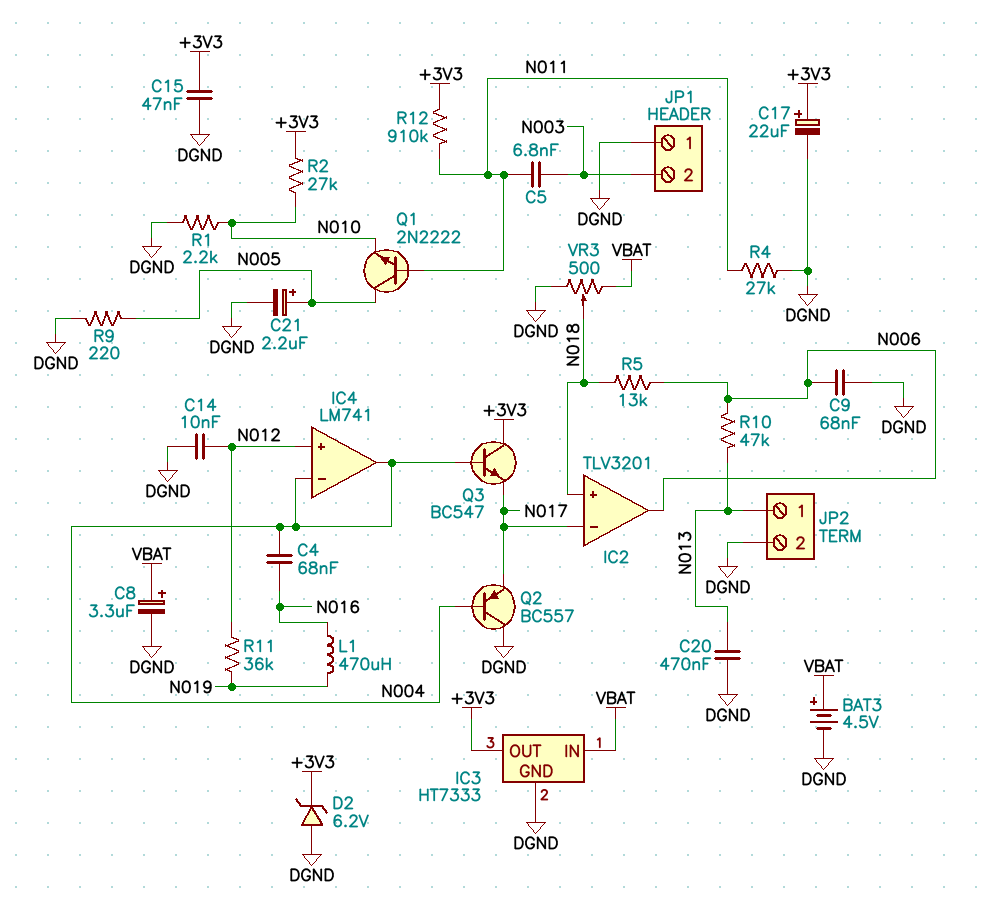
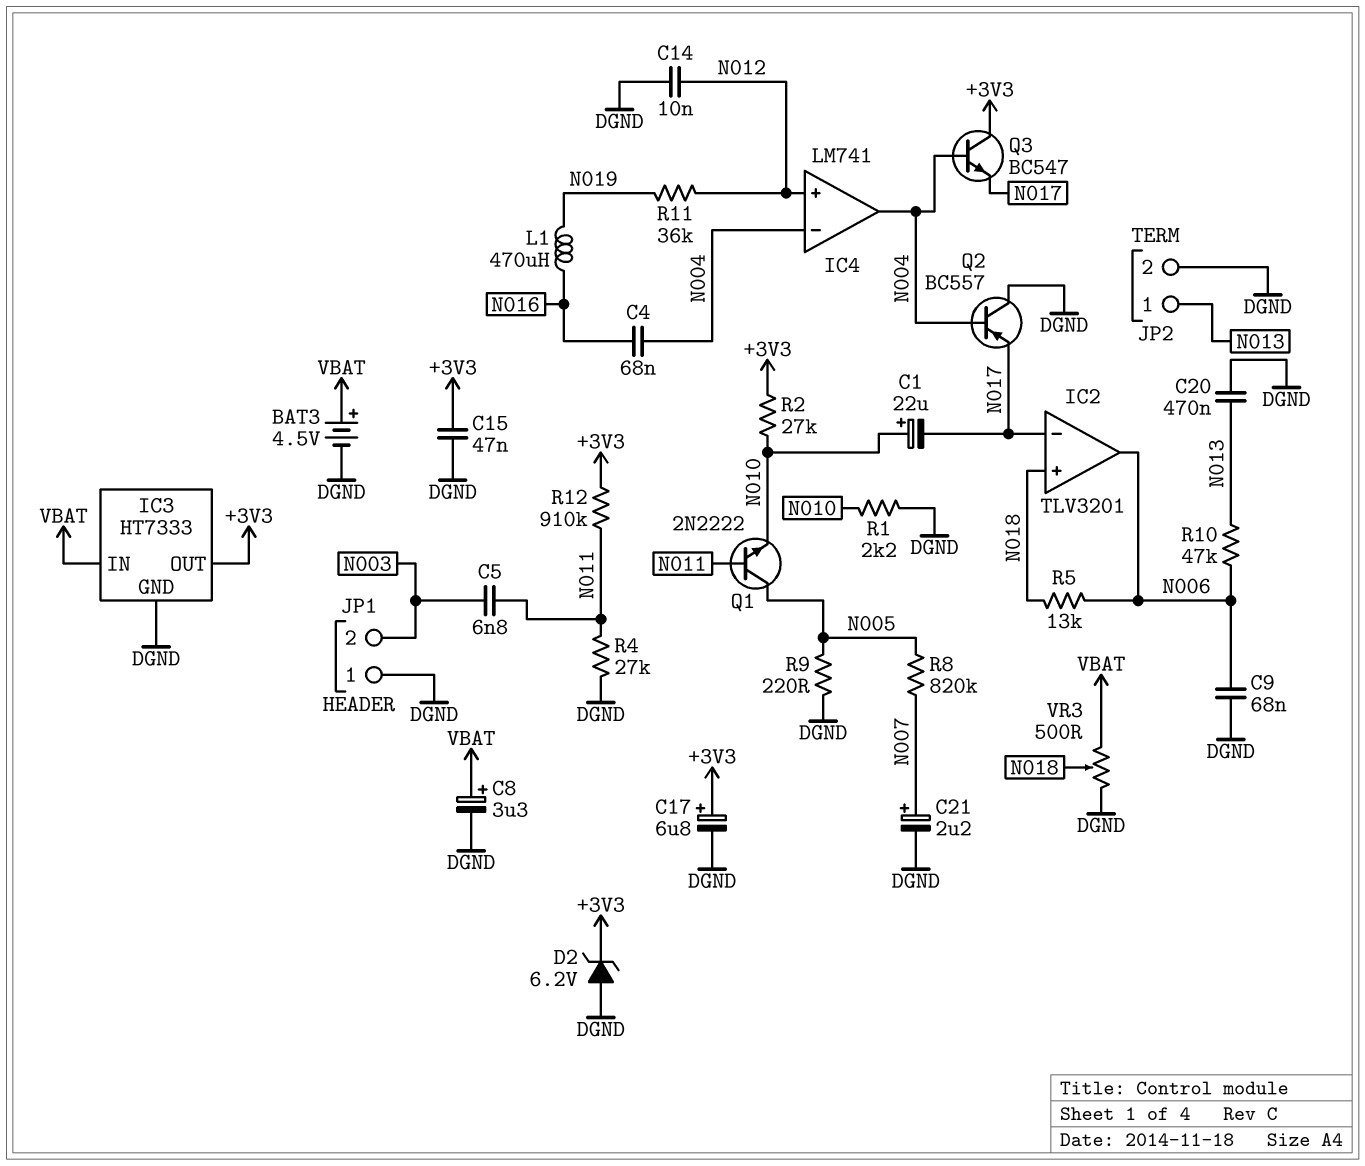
C1: none -> 22uF (plus N010, minus N017)
C17: 22uF (plus +3V3, minus DGND) -> 6.8uF (plus +3V3, minus DGND)
C21: 2.2uF (plus N005, minus DGND) -> 2.2uF (plus N007, minus DGND)
R8: none -> 820k (N005, N007)

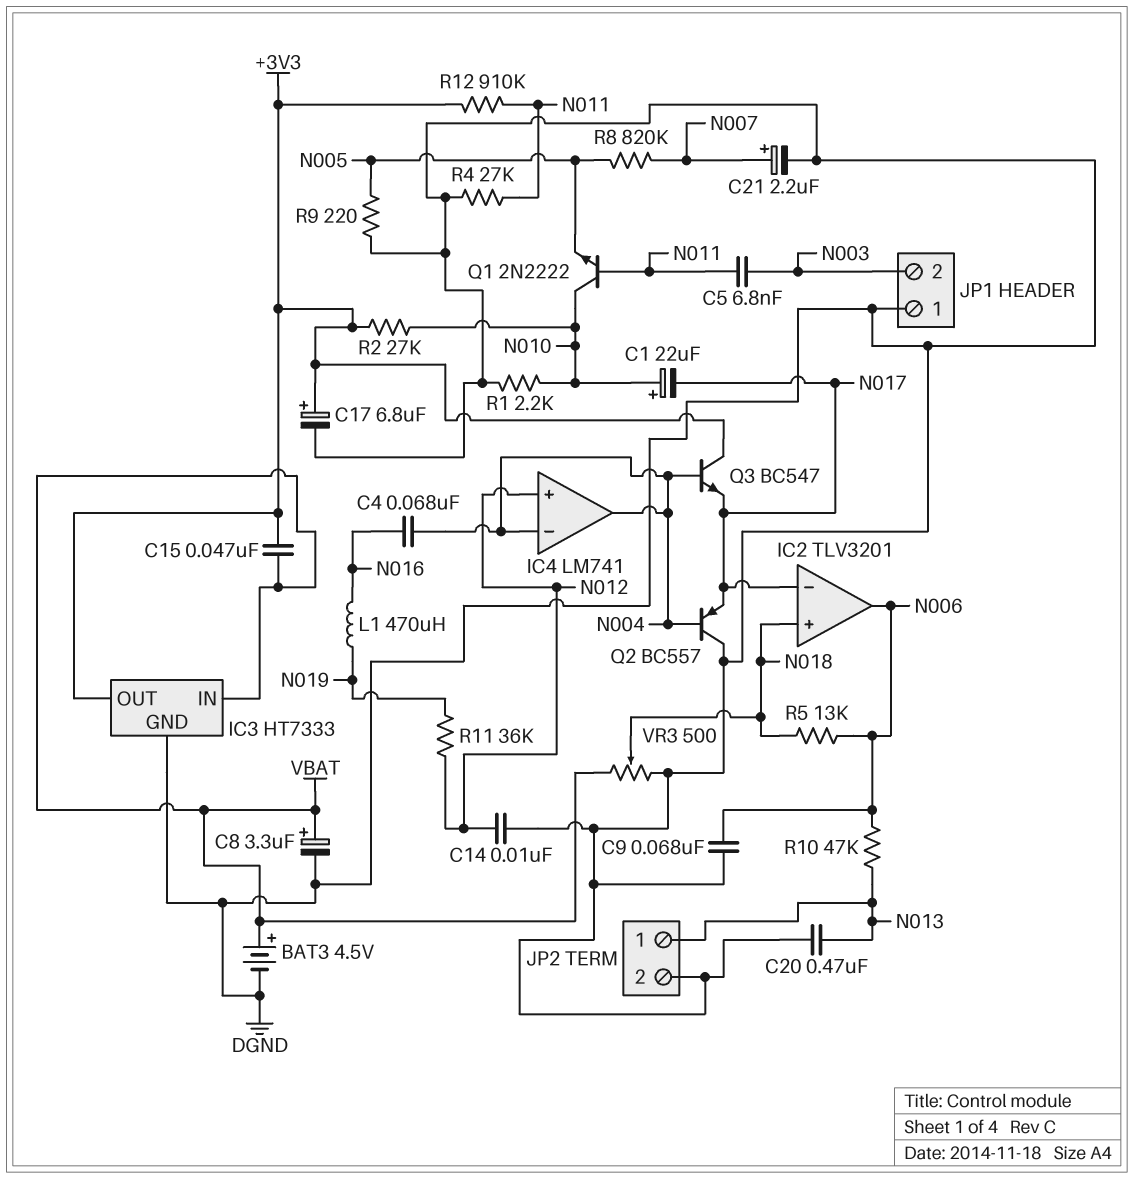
C15: 47nF (+3V3, DGND) -> 47nF (+3V3, VBAT)
D2: zener 6.2V (A DGND, K +3V3) -> none
Q1: NPN 2N2222 (B N011, C N005, E N010) -> NPN 2N2222 (B N011, C N010, E N005)

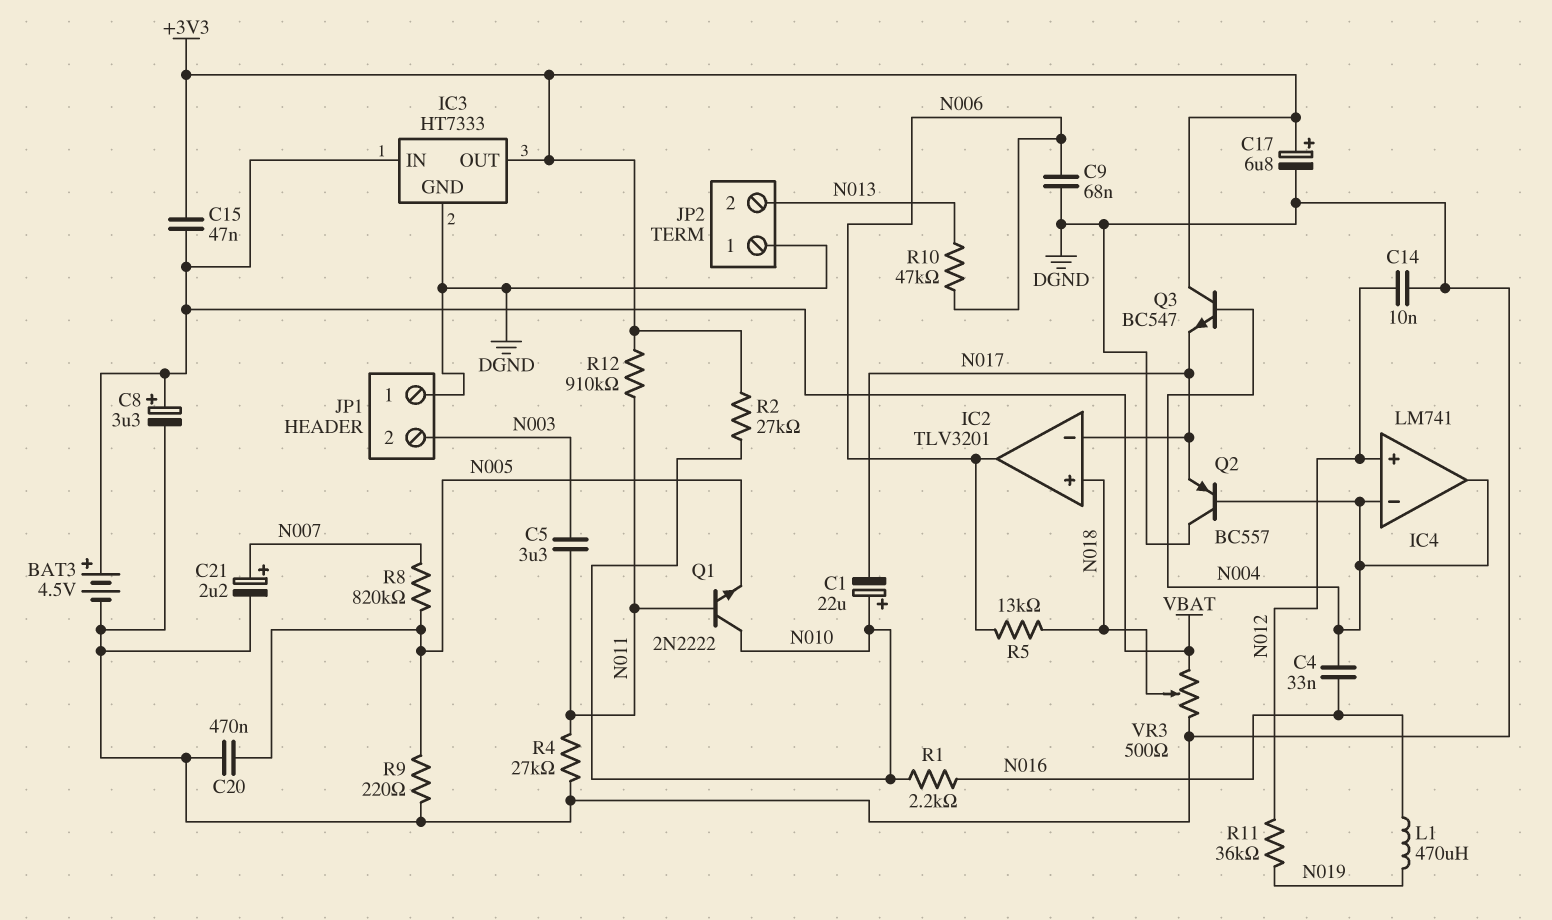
C4: 68nF (N004, N016) -> 33nF (N004, N016)
C5: 6.8nF (N003, N011) -> 3.3uF (N003, N011)
C20: 470nF (DGND, N013) -> 470nF (DGND, N005)
JP2 pin 1: N013 -> DGND
JP2 pin 2: DGND -> N013
R1: 2.2k (DGND, N010) -> 2.2k (N010, N016)

